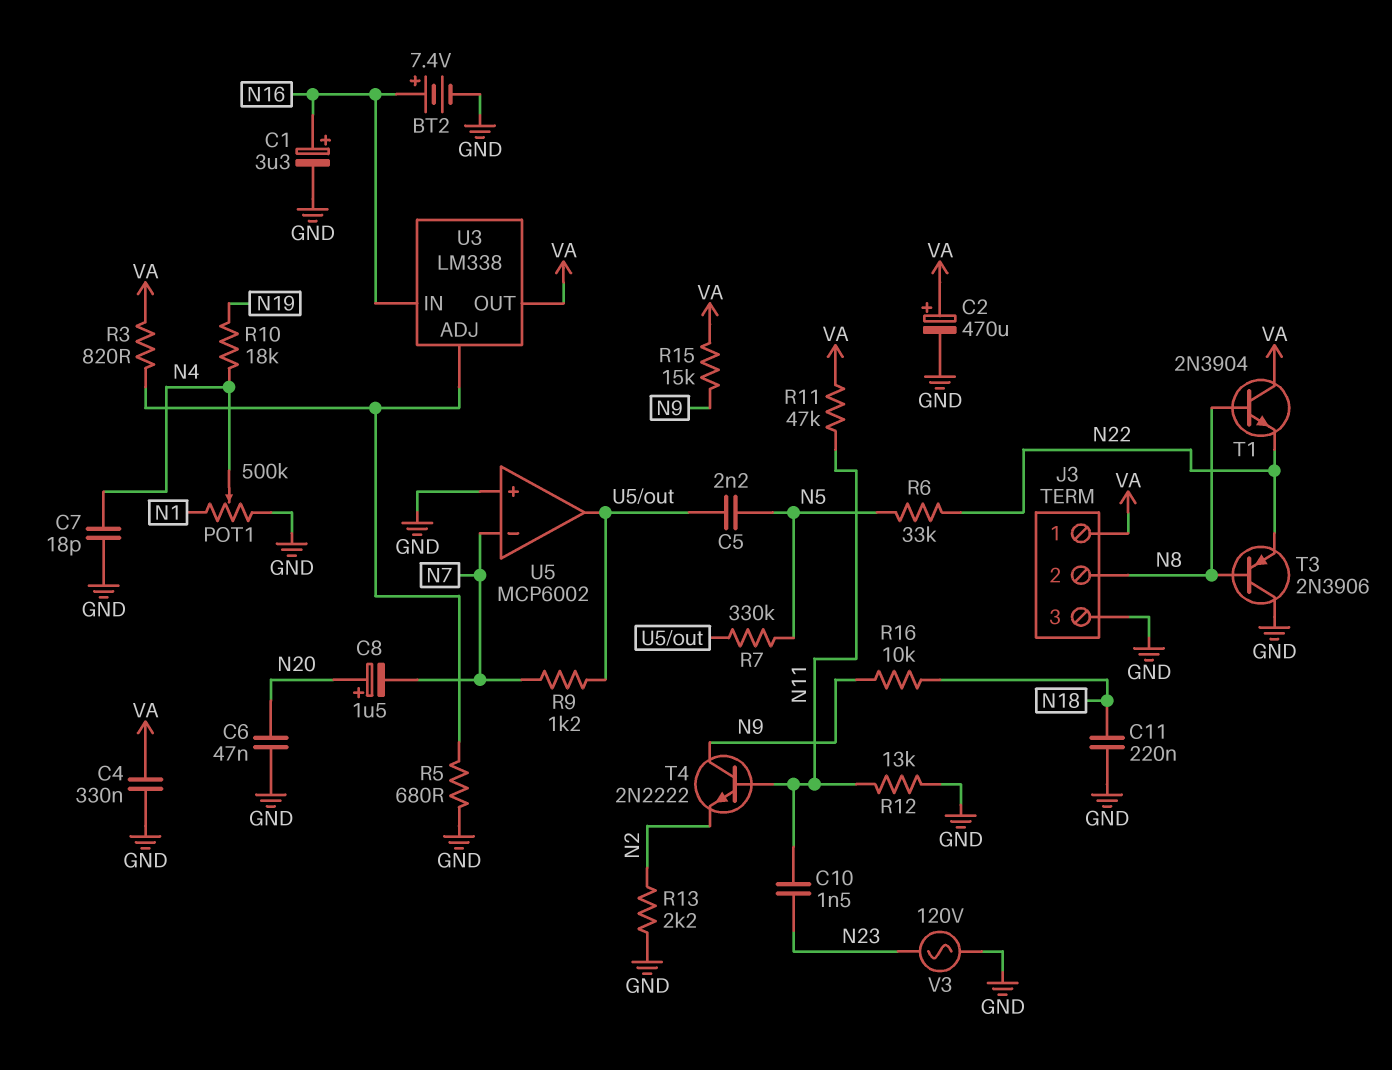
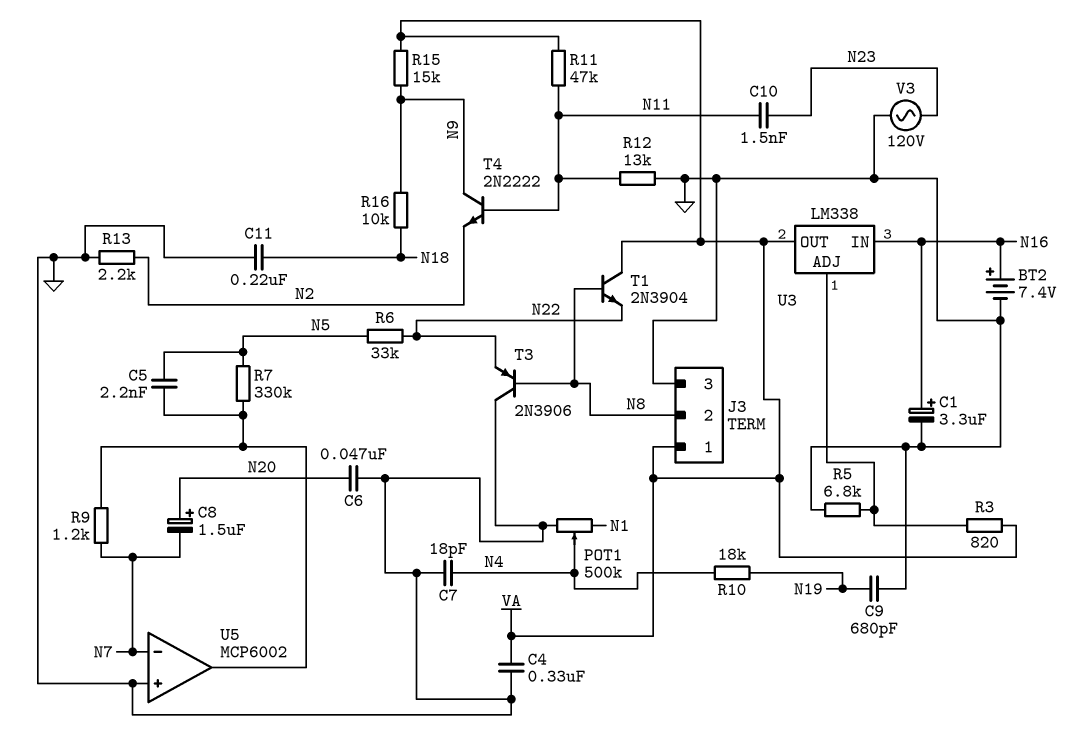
C2: 470uF (plus VA, minus GND) -> none
C9: none -> 680pF (GND, N19)
R5: 680 (GND, U3/ADJ) -> 6.8k (GND, U3/ADJ)

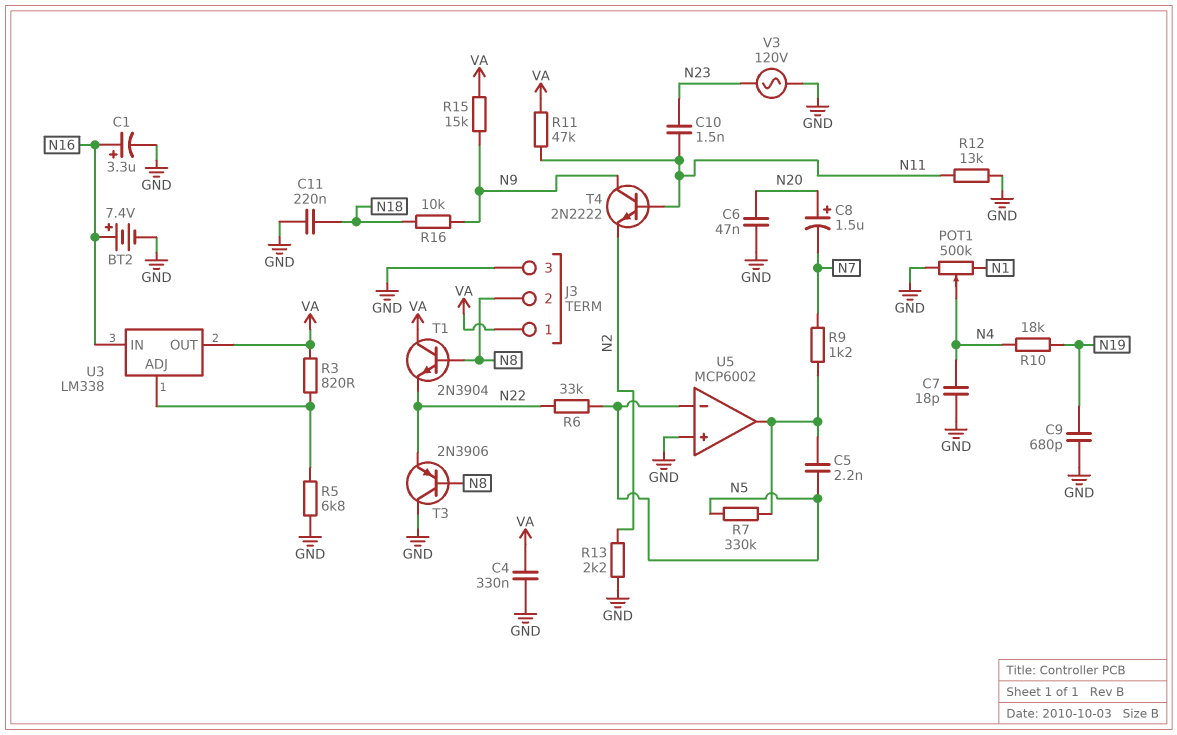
U5 pin in-: N7 -> N5

